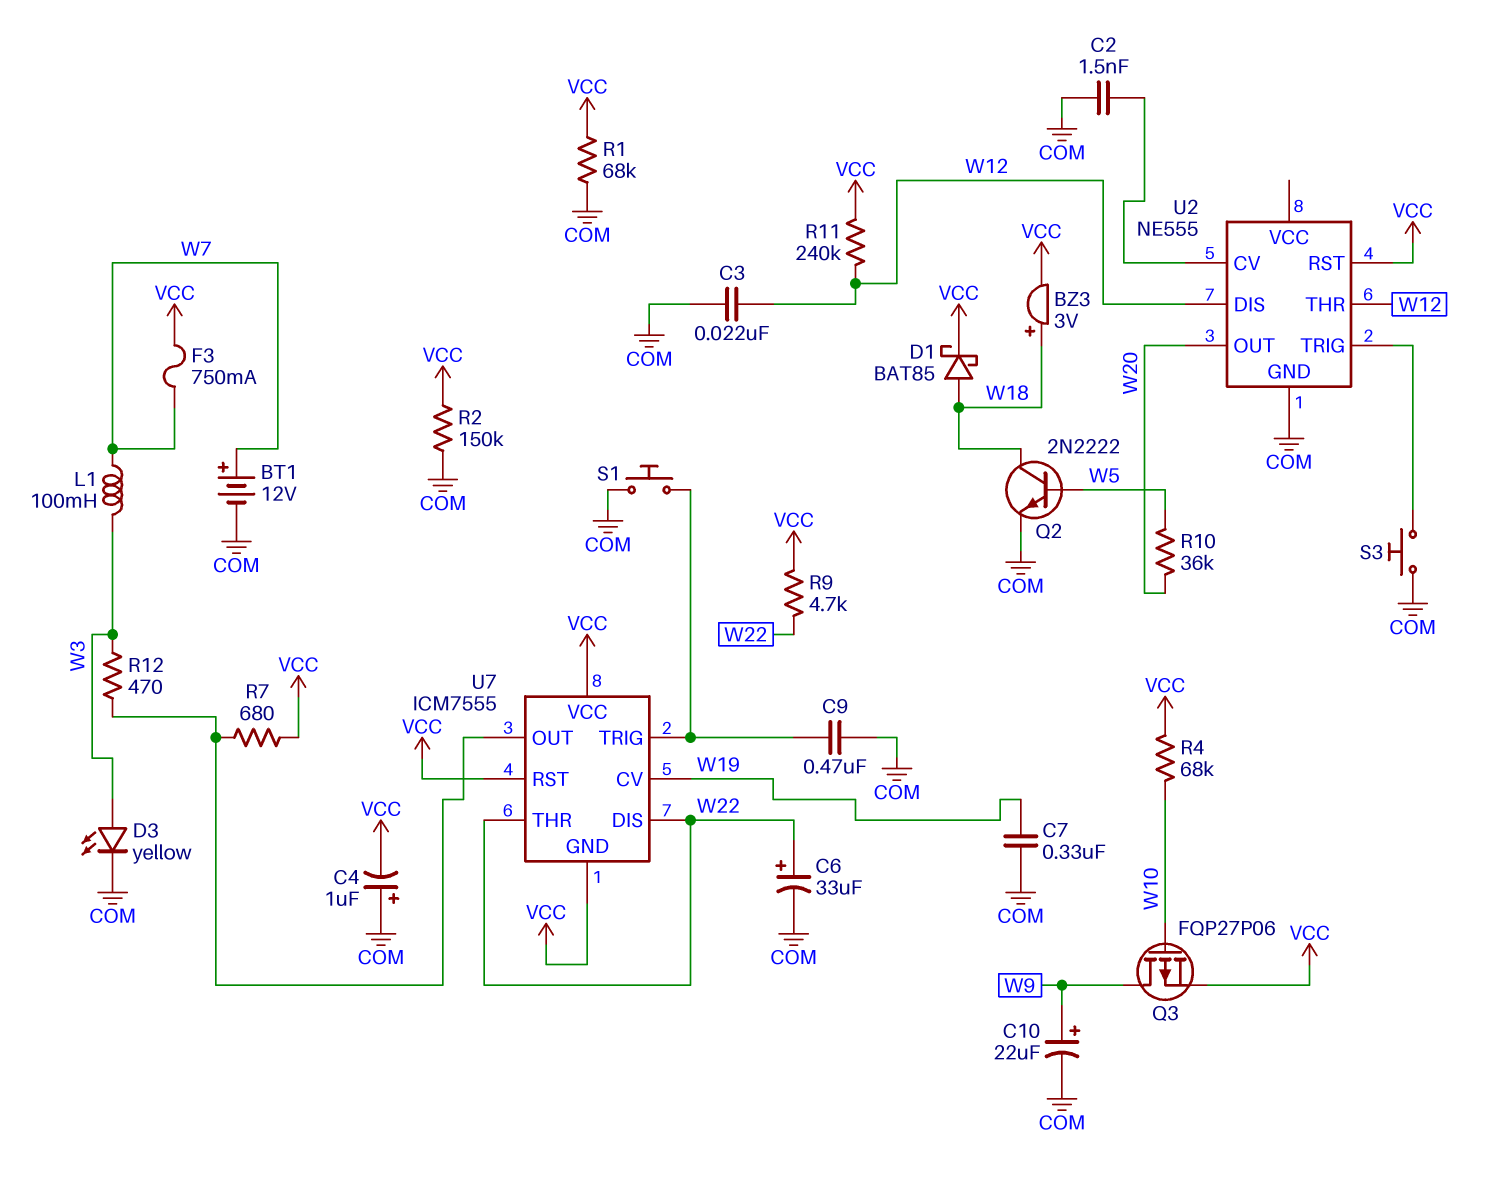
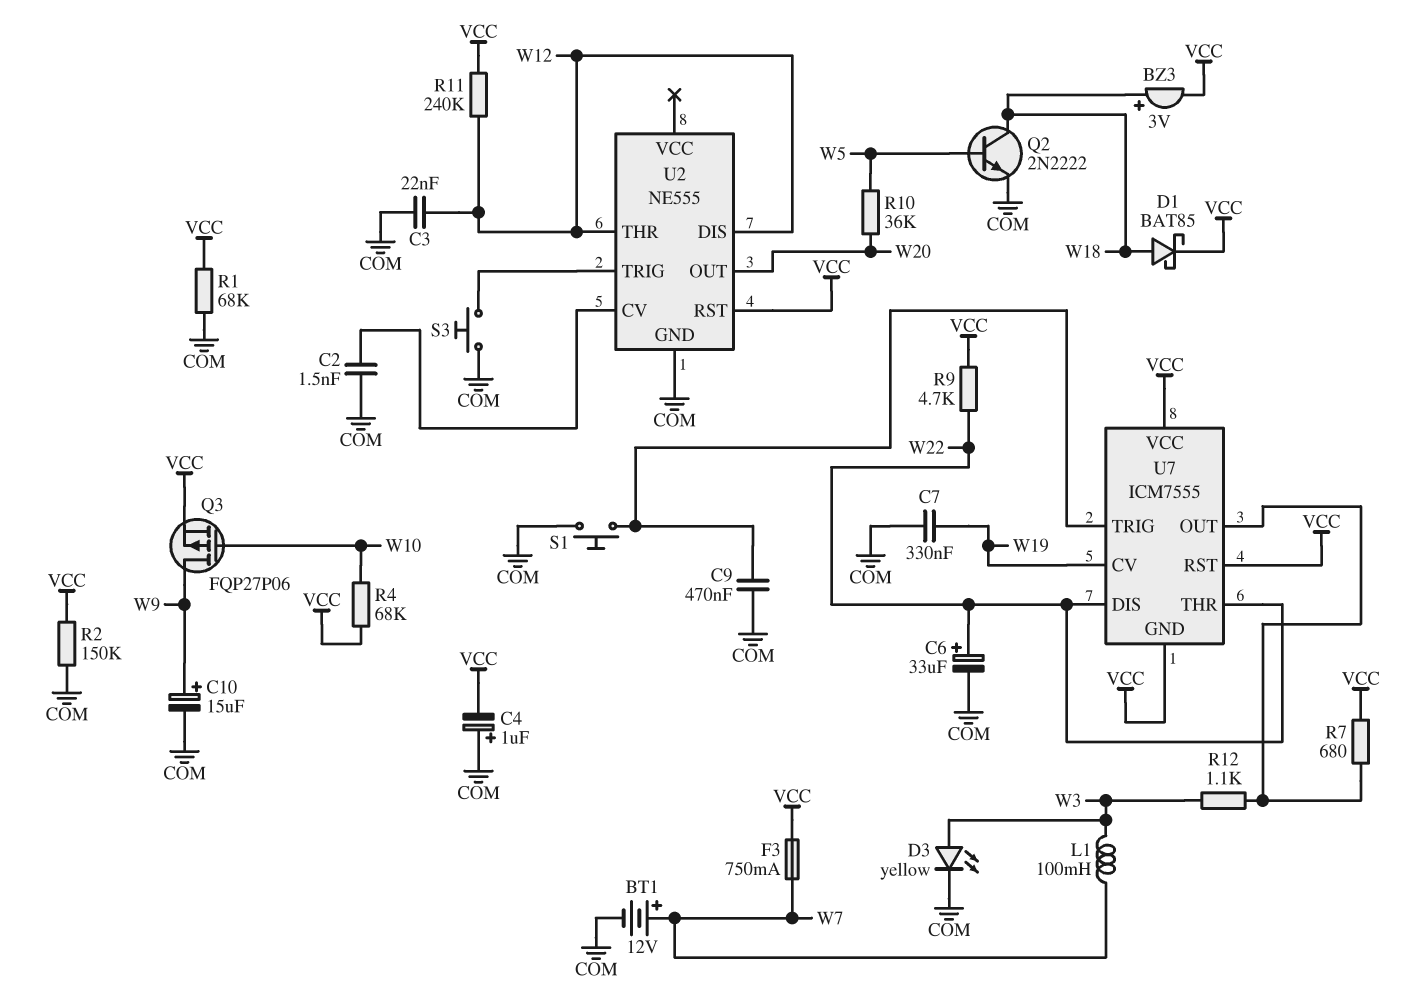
C10: 22uF (plus W9, minus COM) -> 15uF (plus W9, minus COM)
R12: 470 (U7/OUT, W3) -> 1.1k (U7/OUT, W3)

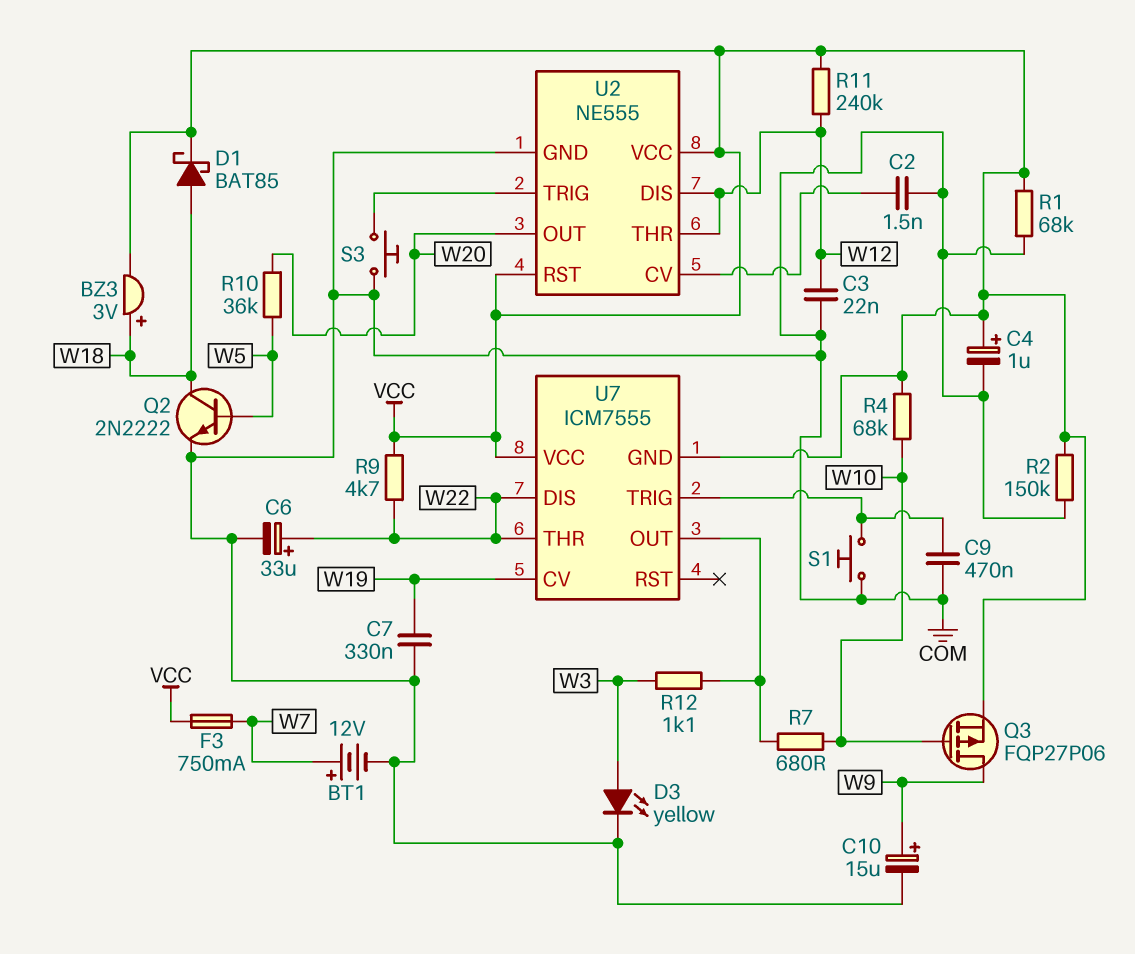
C4: 1uF (plus COM, minus VCC) -> 1uF (plus VCC, minus COM)
L1: 100mH (W3, W7) -> none
R7: 680 (U7/OUT, VCC) -> 680 (U7/OUT, W10)
U2 pin VCC: none -> VCC
U7 pin RST: VCC -> none

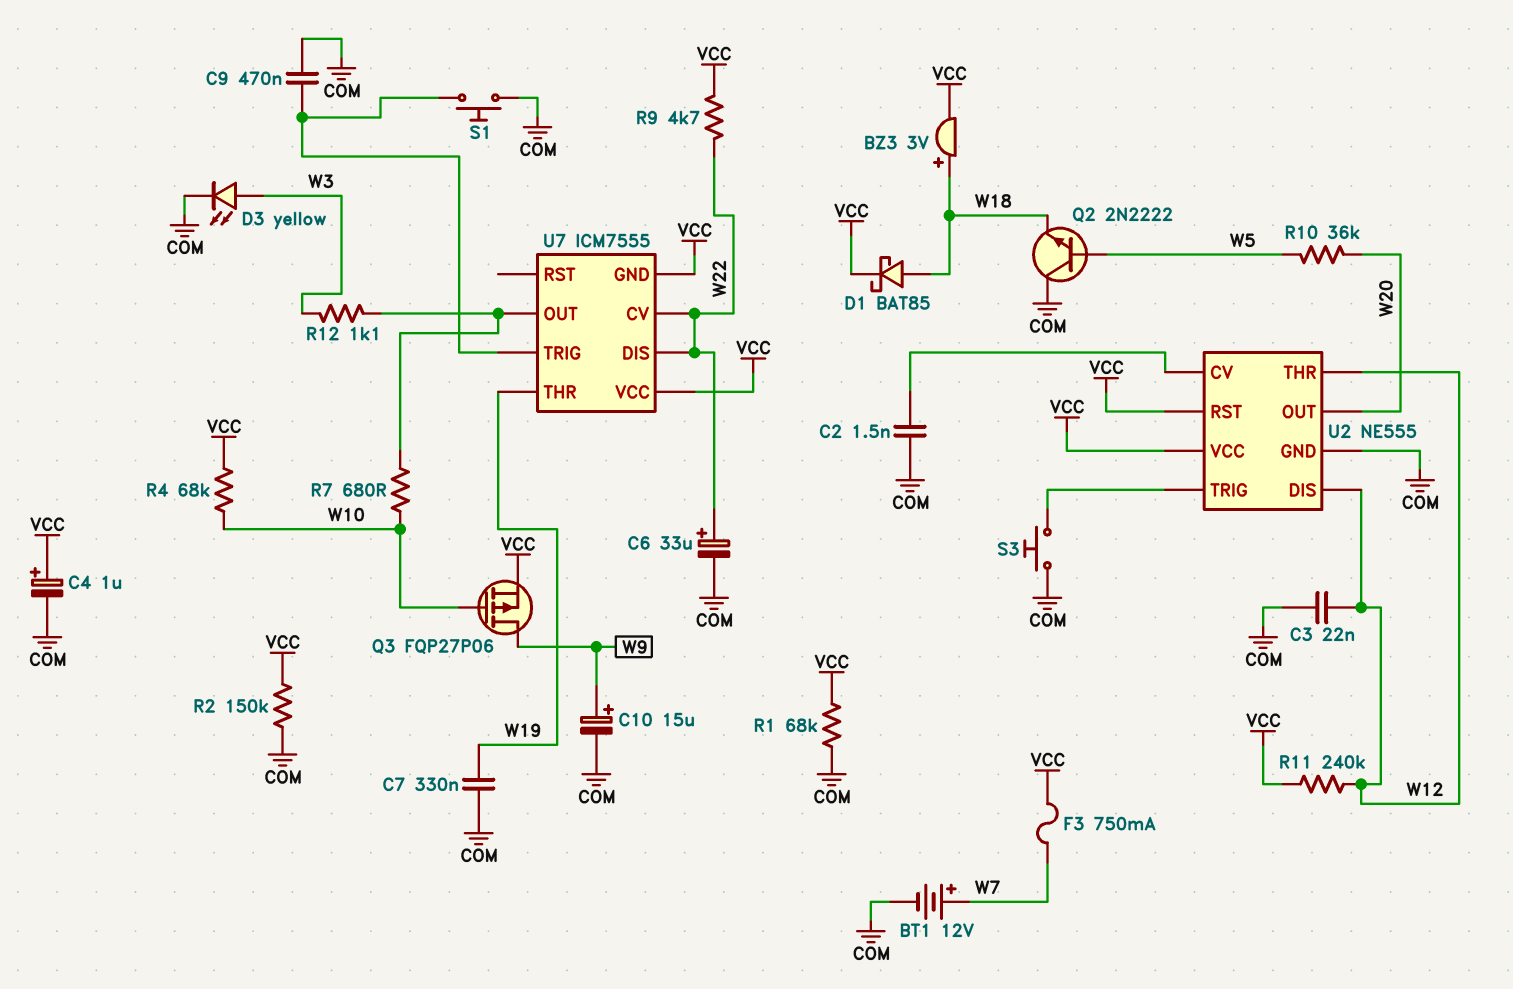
Q2: NPN 2N2222 (B W5, C W18, E COM) -> NPN 2N2222 (B W5, C COM, E W18)
U7 pin CV: W19 -> W22
U7 pin THR: W22 -> W19

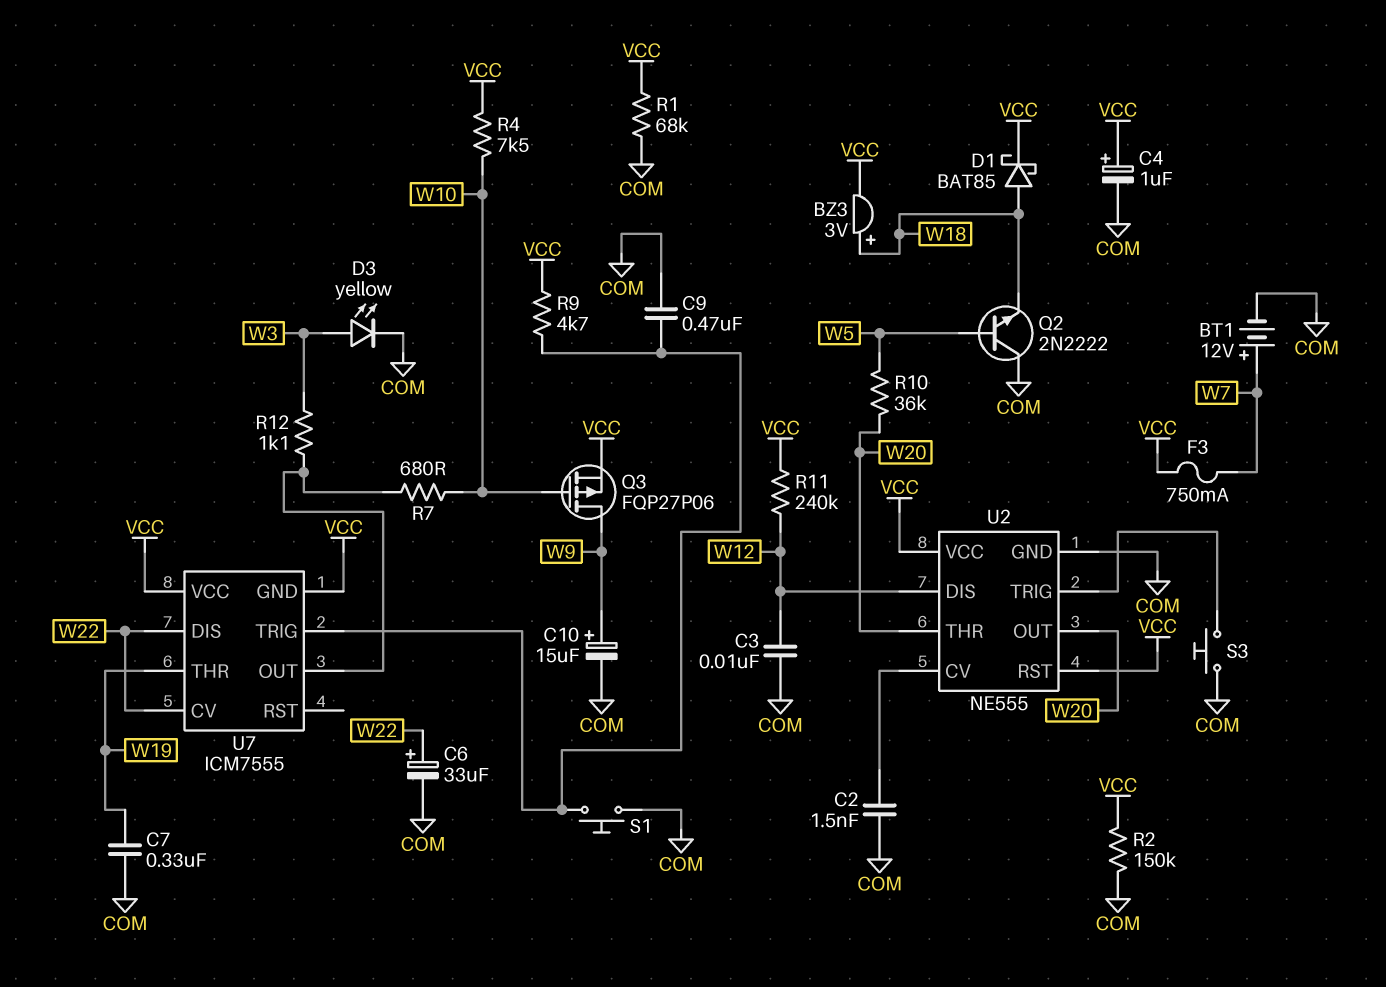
C3: 22nF (COM, W12) -> 10nF (COM, W12)
R4: 68k (VCC, W10) -> 7.5k (VCC, W10)
R9: 4.7k (VCC, W22) -> 4.7k (U7/TRIG, VCC)
U2 pin THR: W12 -> W20

